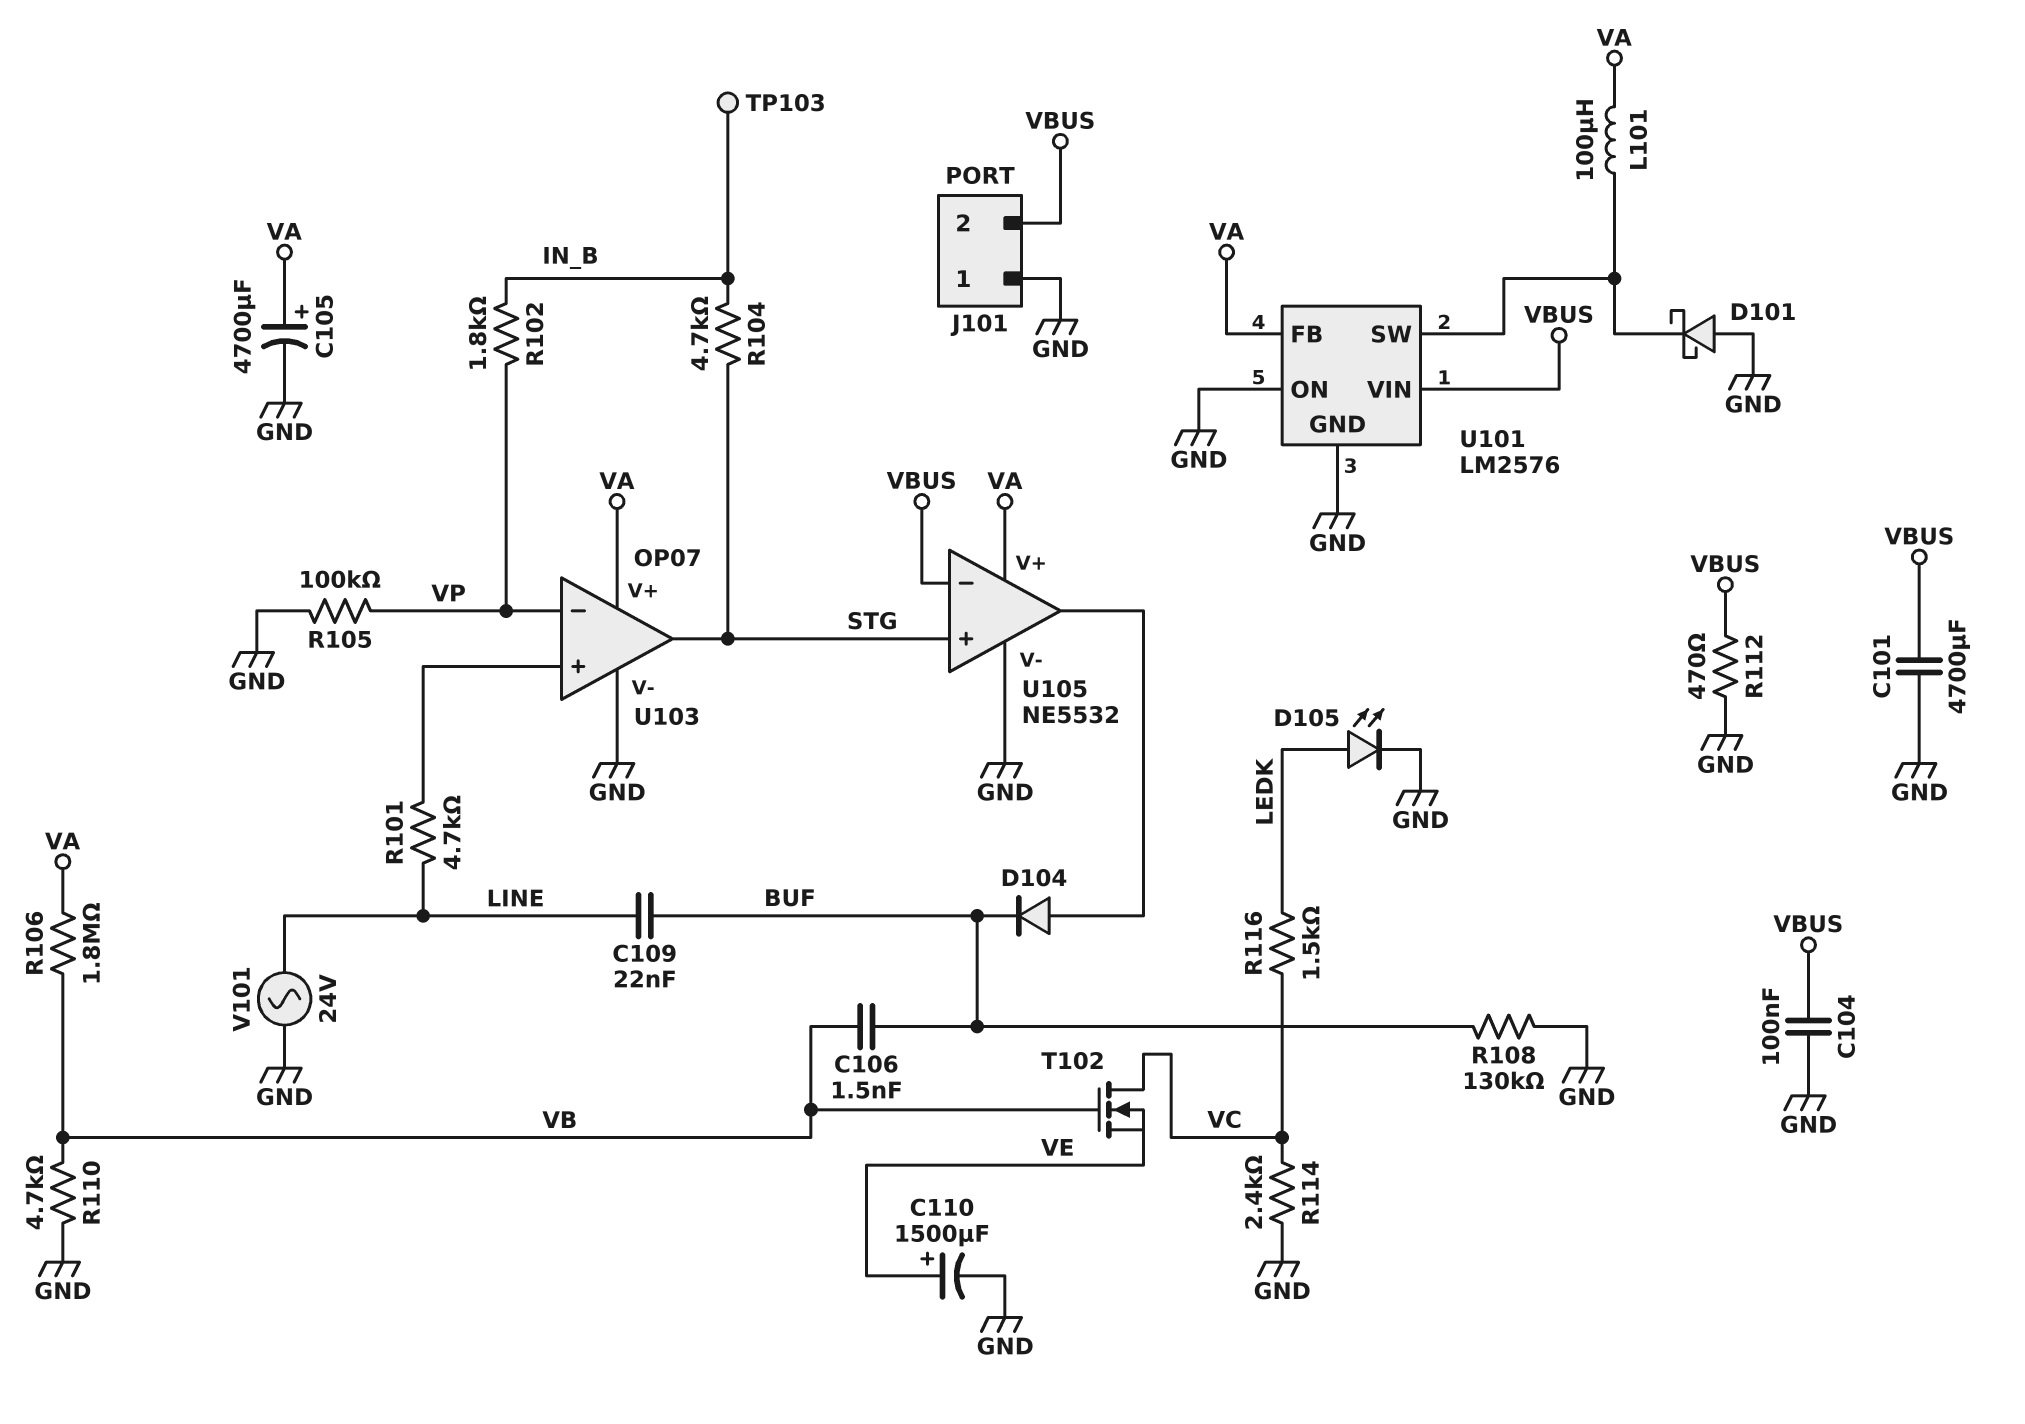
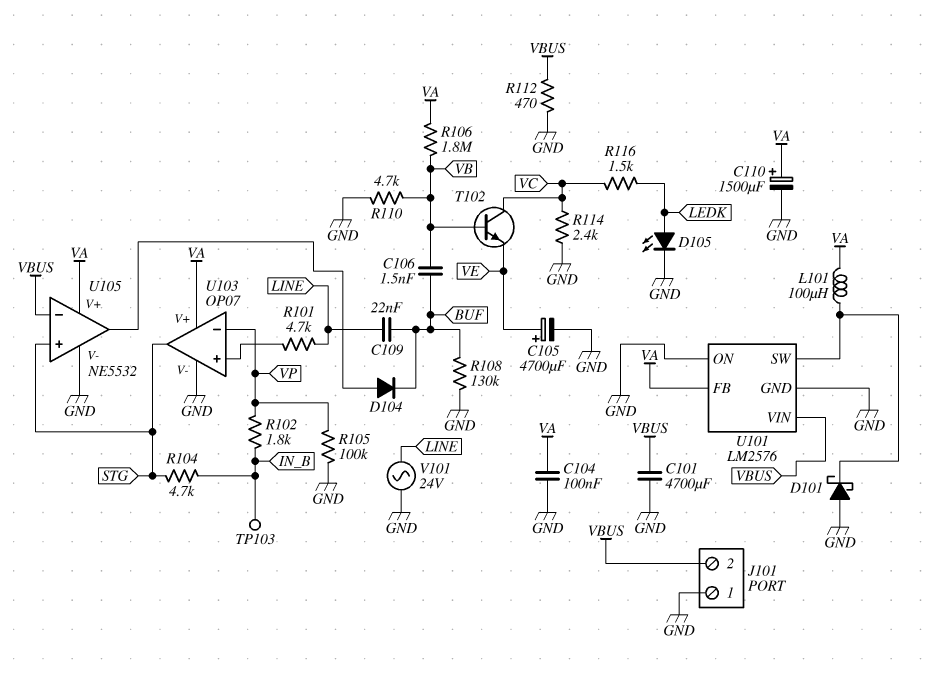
C104: 100nF (GND, VBUS) -> 100nF (GND, VA)
C105: 4700uF (plus VA, minus GND) -> 4700uF (plus VE, minus GND)
C110: 1500uF (plus VE, minus GND) -> 1500uF (plus VA, minus GND)
T102: NMOS (G VB, D VC, S VE) -> NPN (B VB, C VC, E VE)

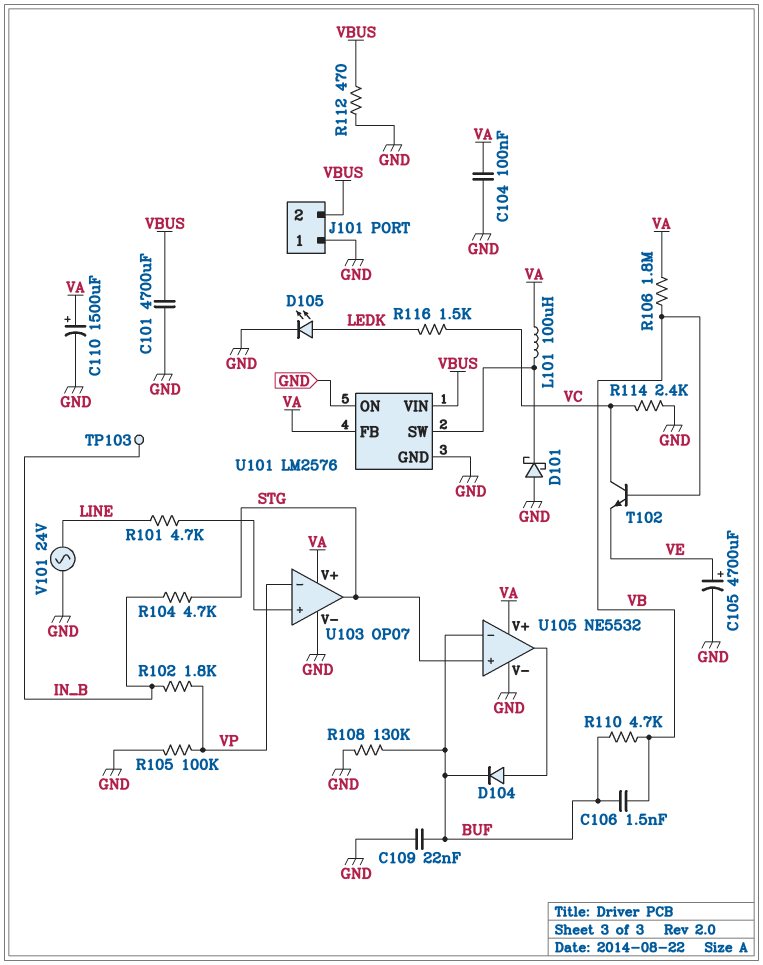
C109: 22nF (BUF, LINE) -> 22nF (BUF, GND)
R110: 4.7k (GND, VB) -> 4.7k (BUF, VB)
U105 pin in-: VBUS -> BUF

